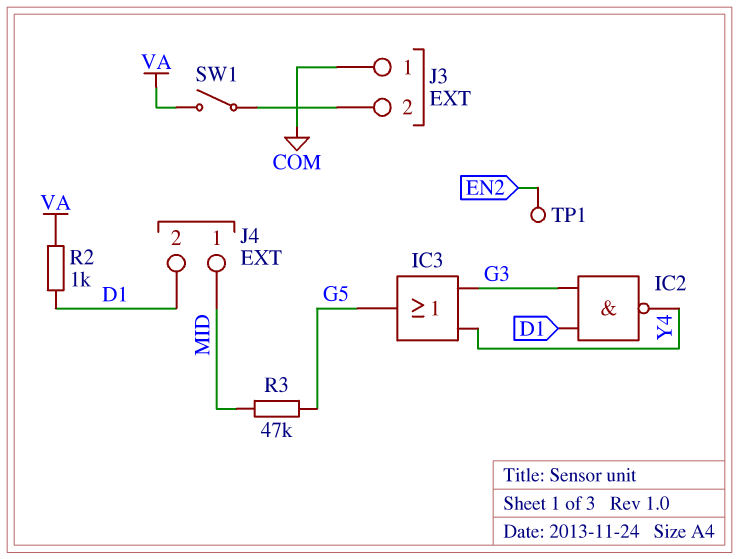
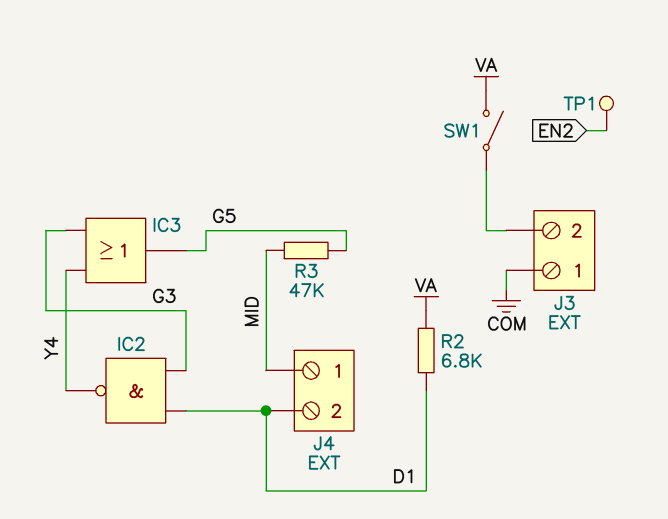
R2: 1k (D1, VA) -> 6.8k (D1, VA)

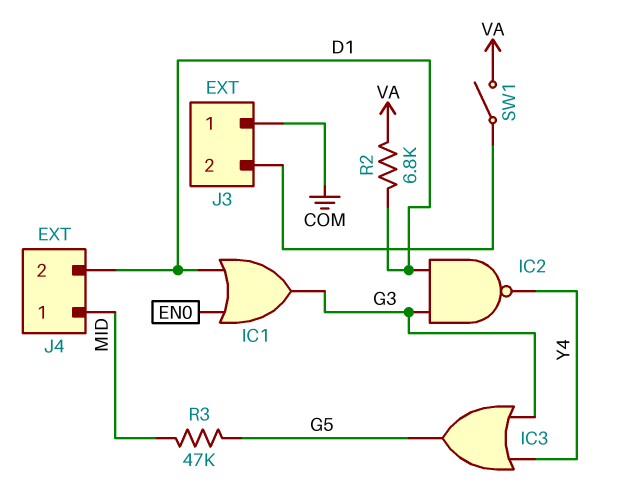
IC1: none -> OR (in D1, in EN0, out G3)
TP1: test point (EN2) -> none

